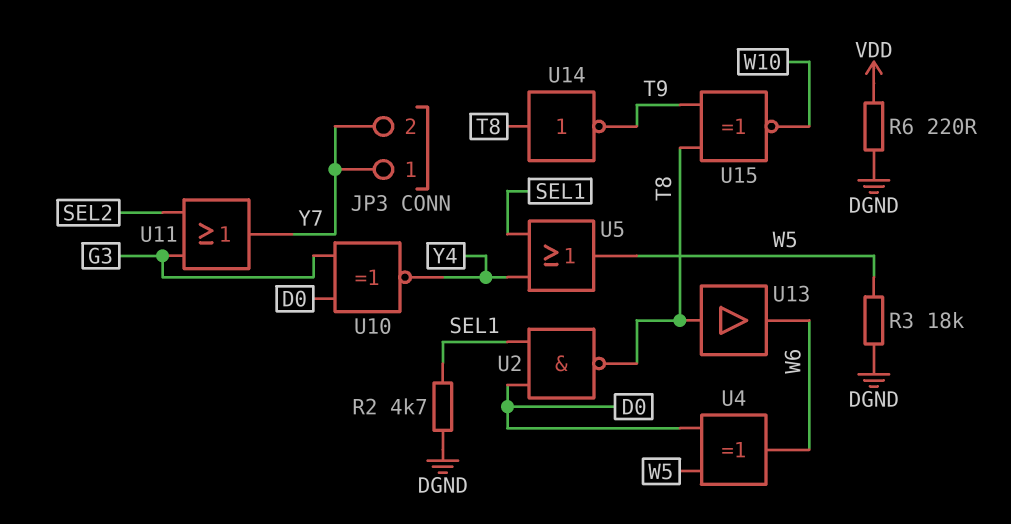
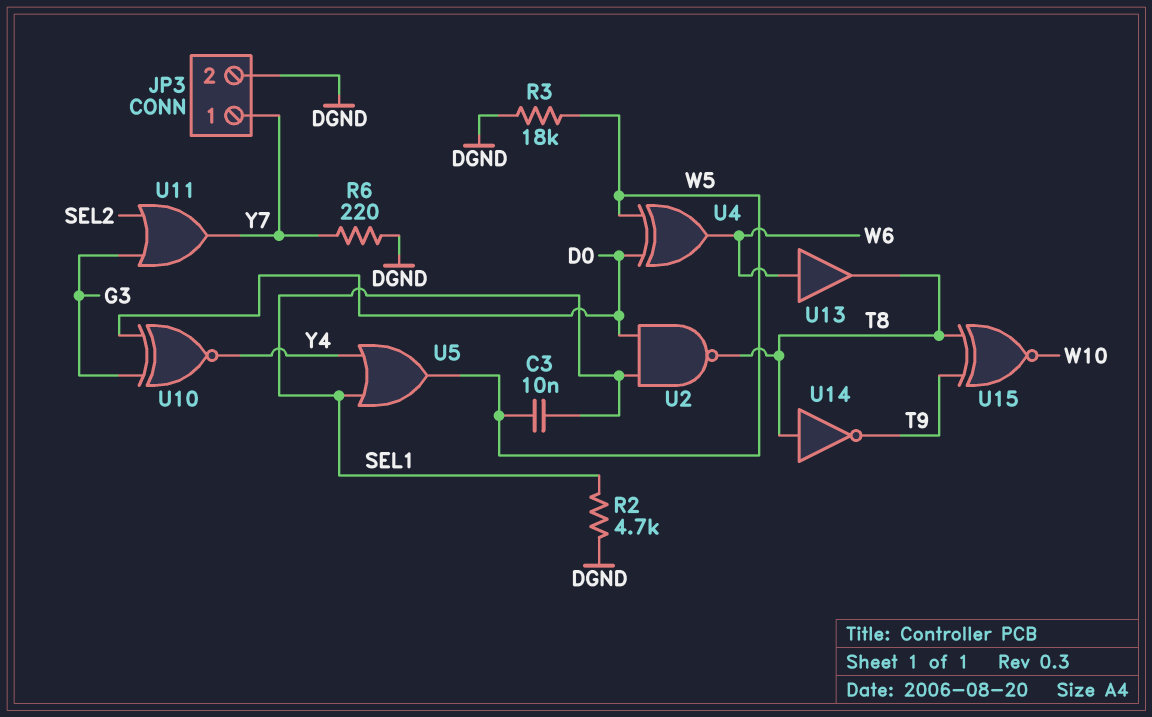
C3: none -> 10nF (SEL1, W5)
JP3 pin 2: Y7 -> DGND
R6: 220 (DGND, VDD) -> 220 (DGND, Y7)
U13: buffer (in T8, out W6) -> buffer (in W6, out T8)

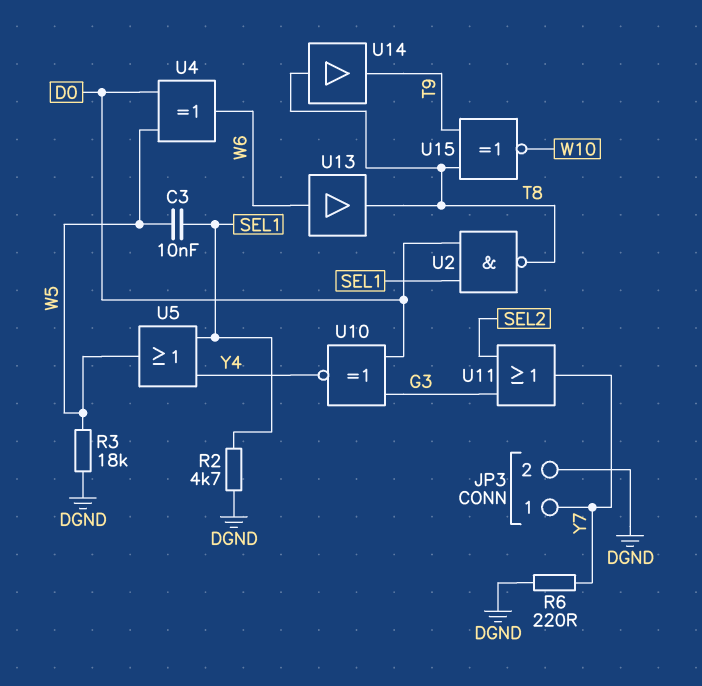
U14: NOT (in T8, out T9) -> buffer (in T8, out T9)

